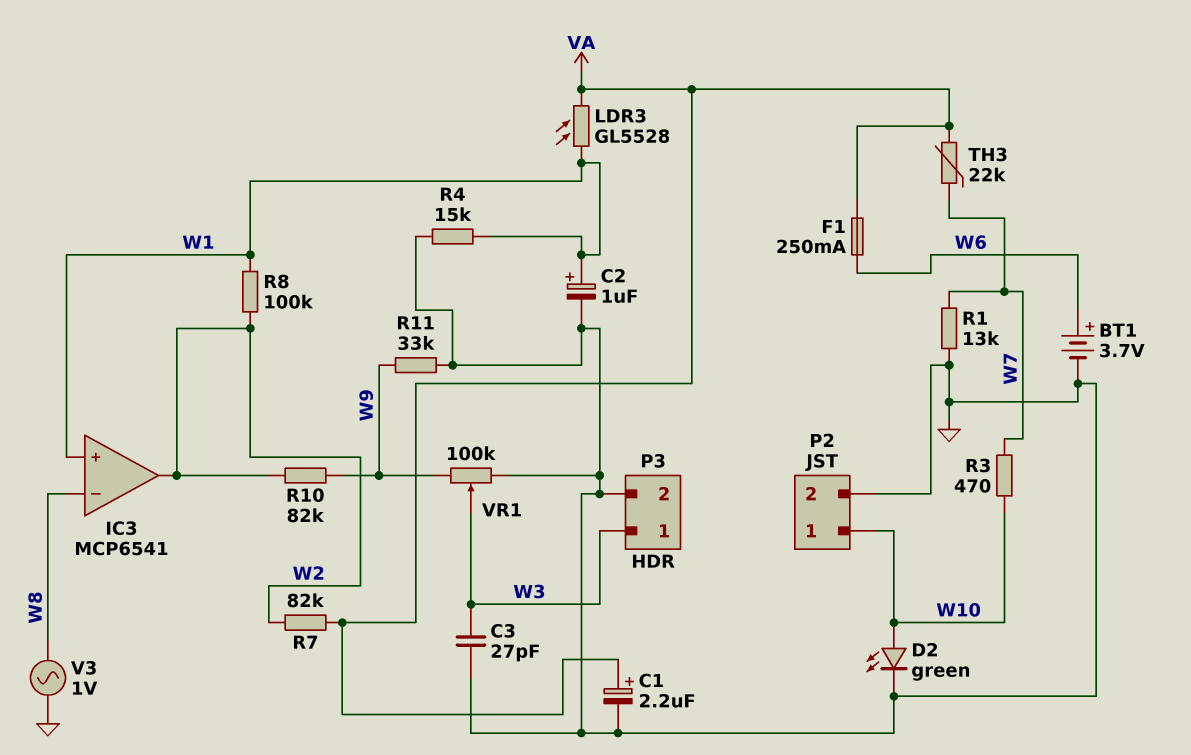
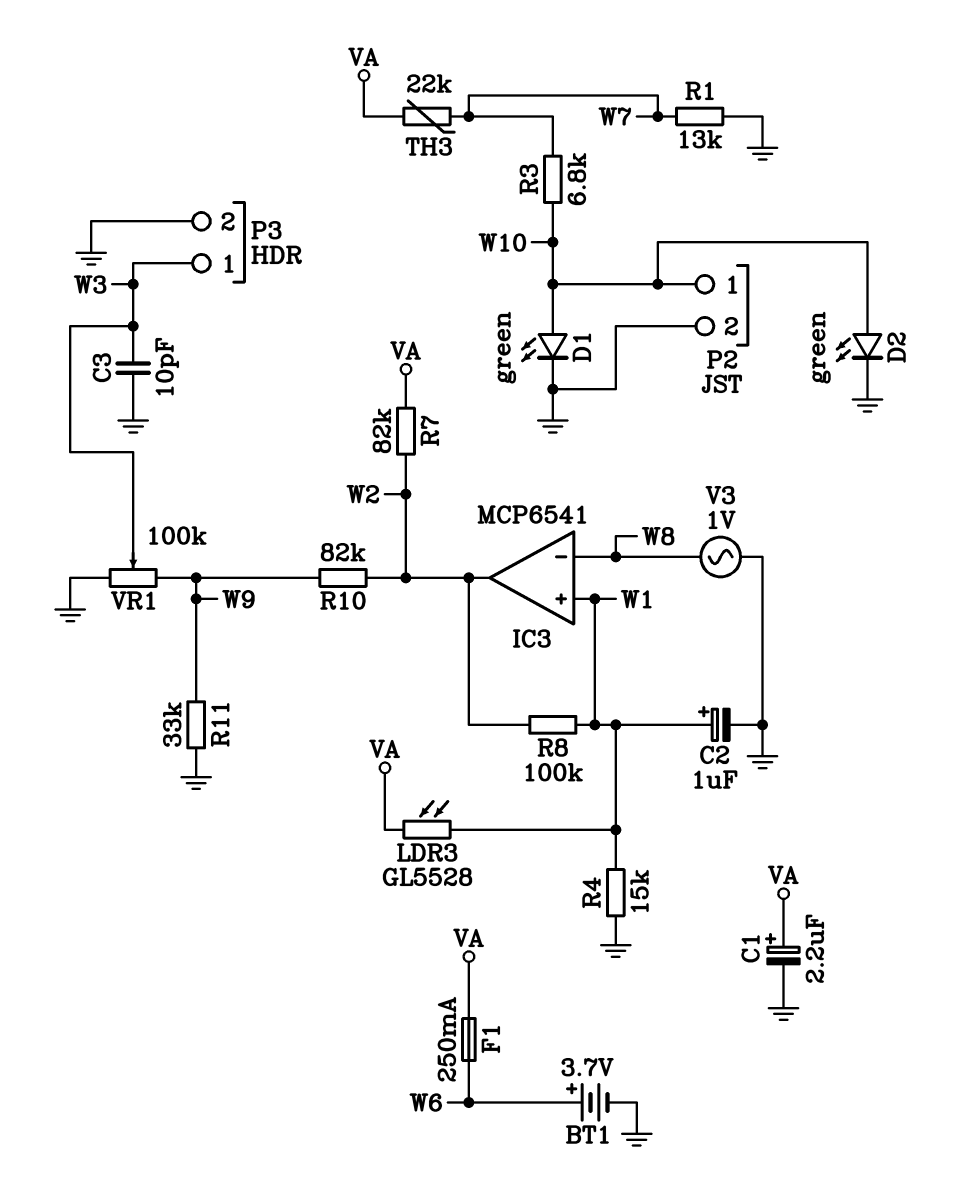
C3: 27pF (GND, W3) -> 10pF (GND, W3)
D1: none -> LED green (A W10, K GND)
R3: 470 (W7, W10) -> 6.8k (W7, W10)

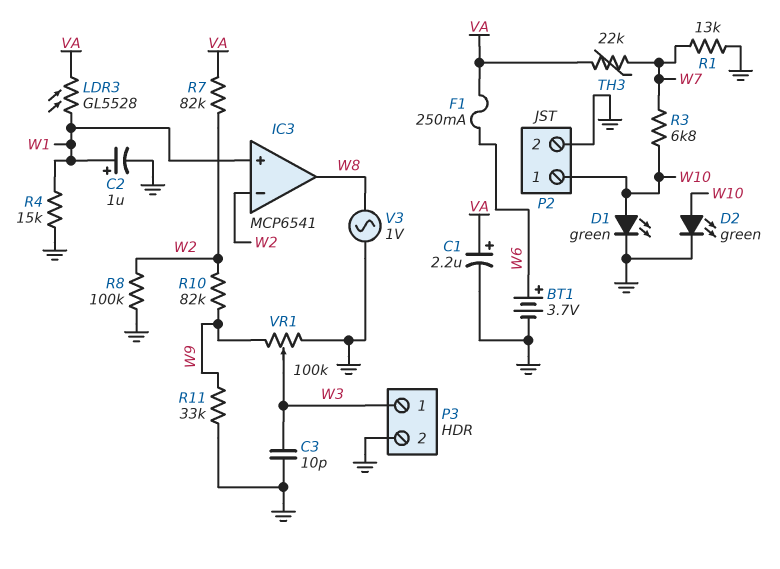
IC3 pin in-: W8 -> W2
IC3 pin out: W2 -> W8
R8: 100k (W1, W2) -> 100k (GND, W2)

